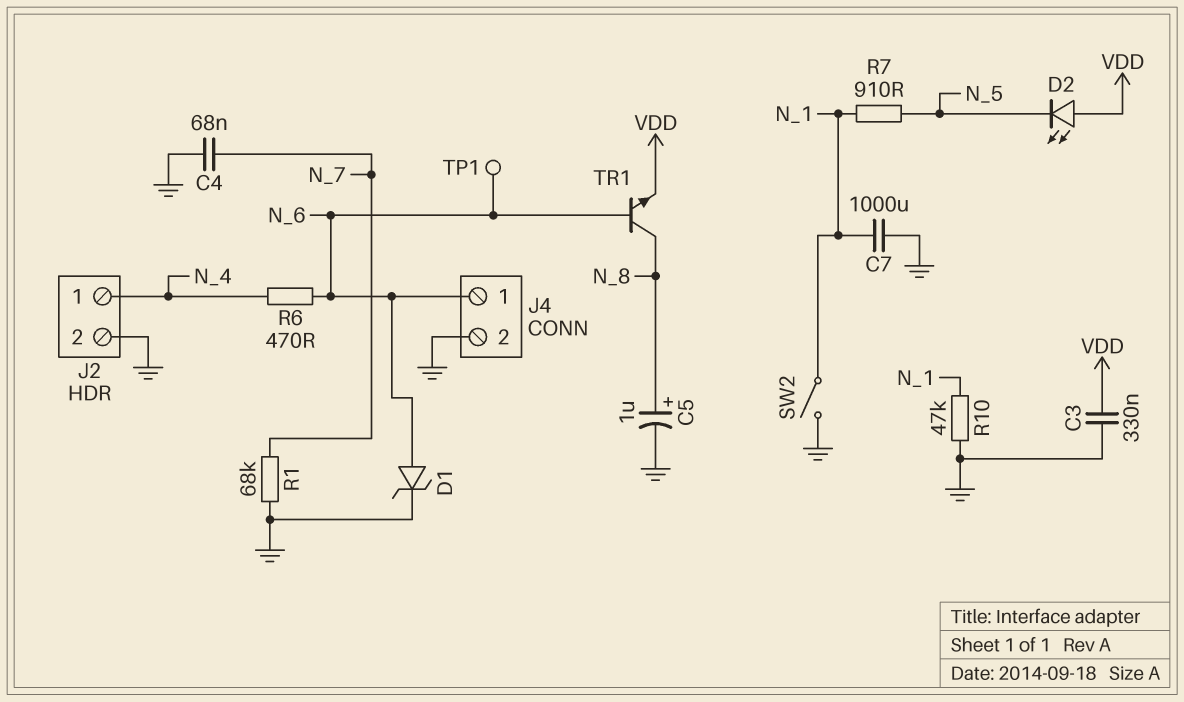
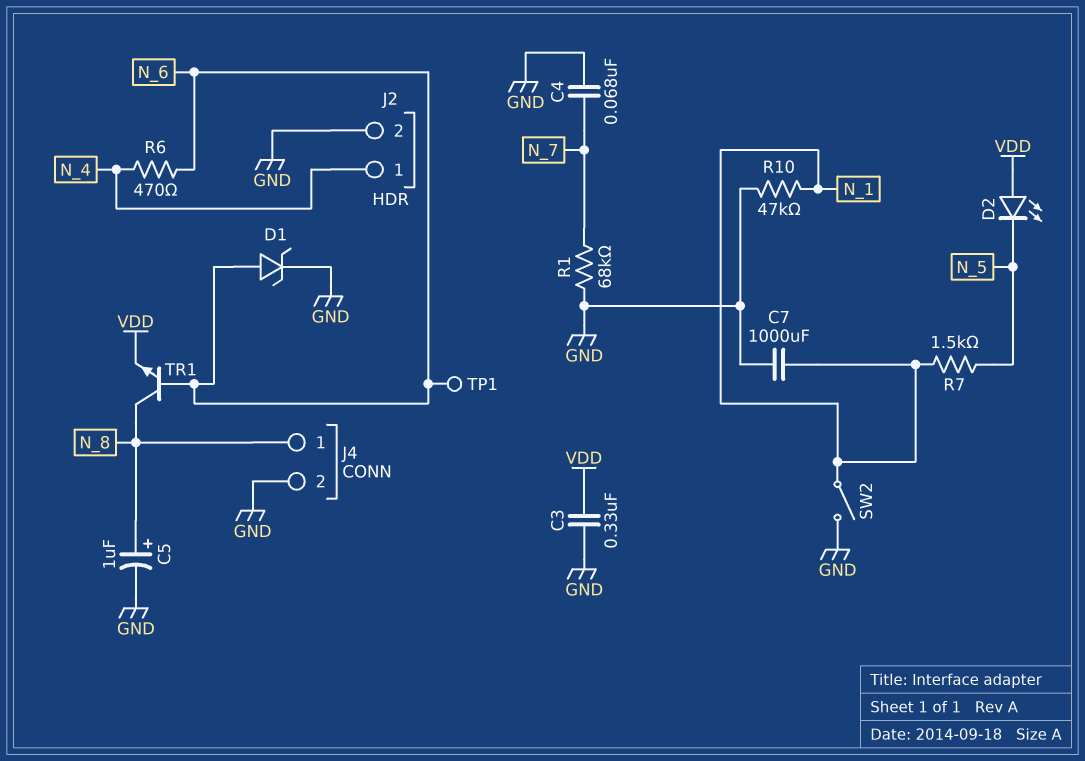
J4 pin 1: N_6 -> N_8
R7: 910 (N_1, N_5) -> 1.5k (N_1, N_5)

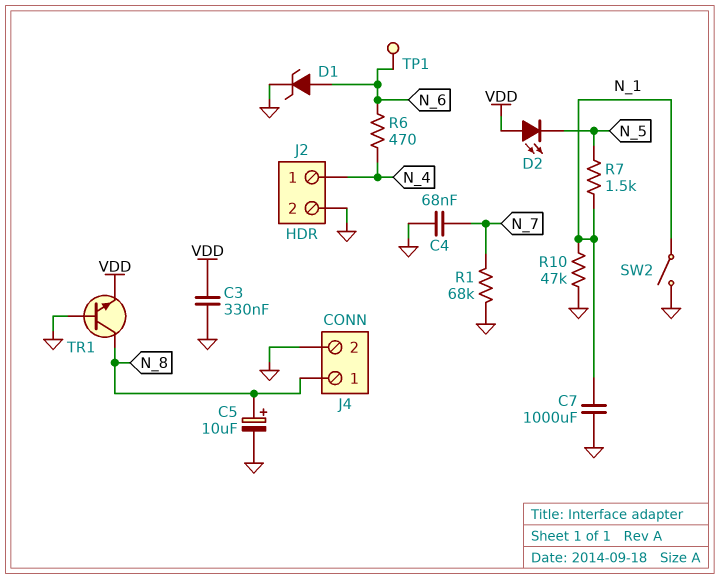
C5: 1uF (plus N_8, minus GND) -> 10uF (plus N_8, minus GND)
TR1: NPN (B N_6, C N_8, E VDD) -> NPN (B GND, C N_8, E VDD)

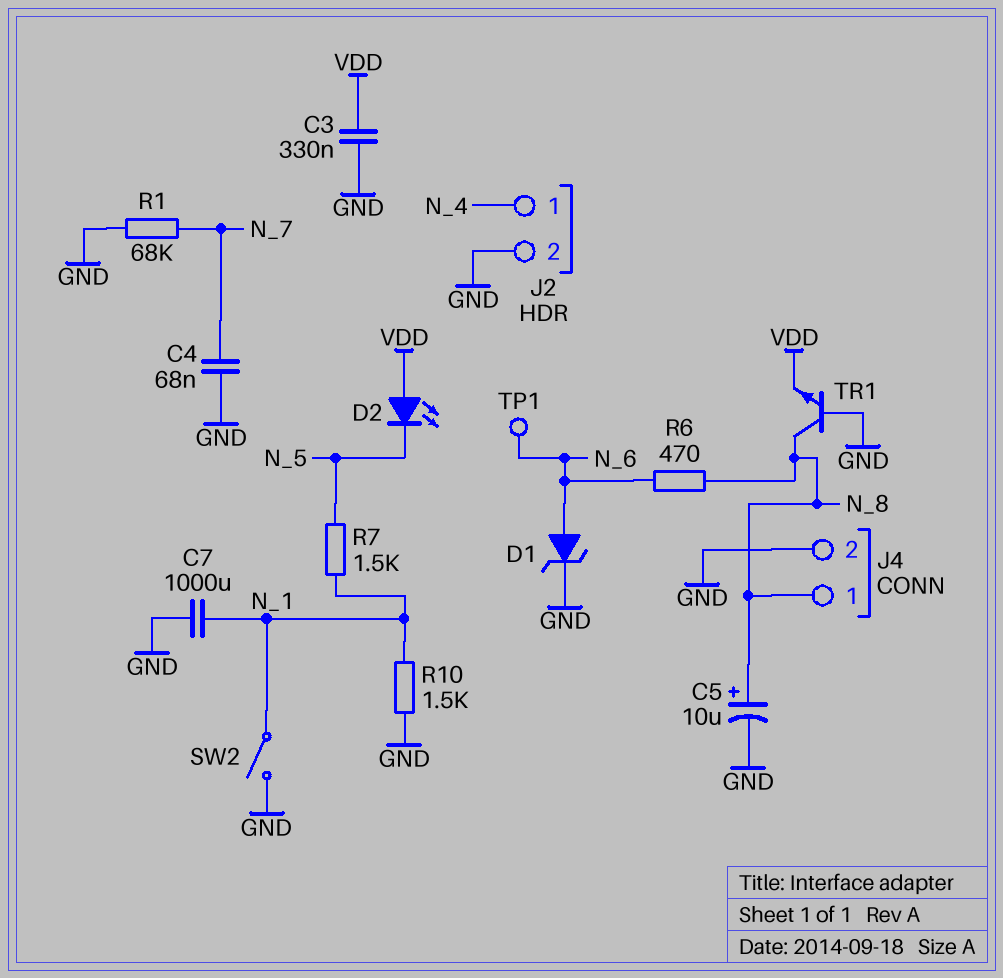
R6: 470 (N_4, N_6) -> 470 (N_6, N_8)
R10: 47k (GND, N_1) -> 1.5k (GND, N_1)

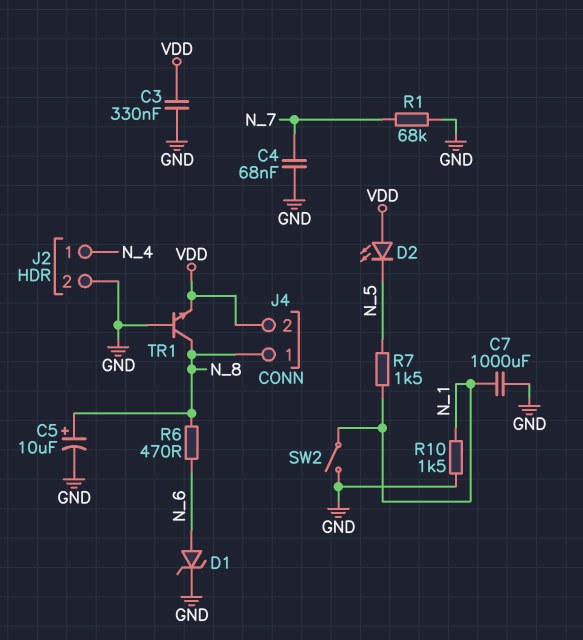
J4 pin 2: GND -> VDD
TP1: test point (N_6) -> none

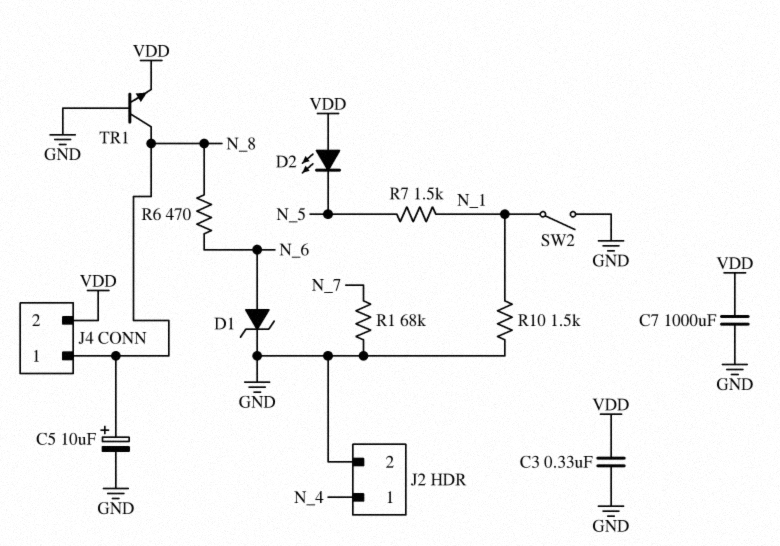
C4: 68nF (GND, N_7) -> none
C7: 1000uF (GND, N_1) -> 1000uF (GND, VDD)

